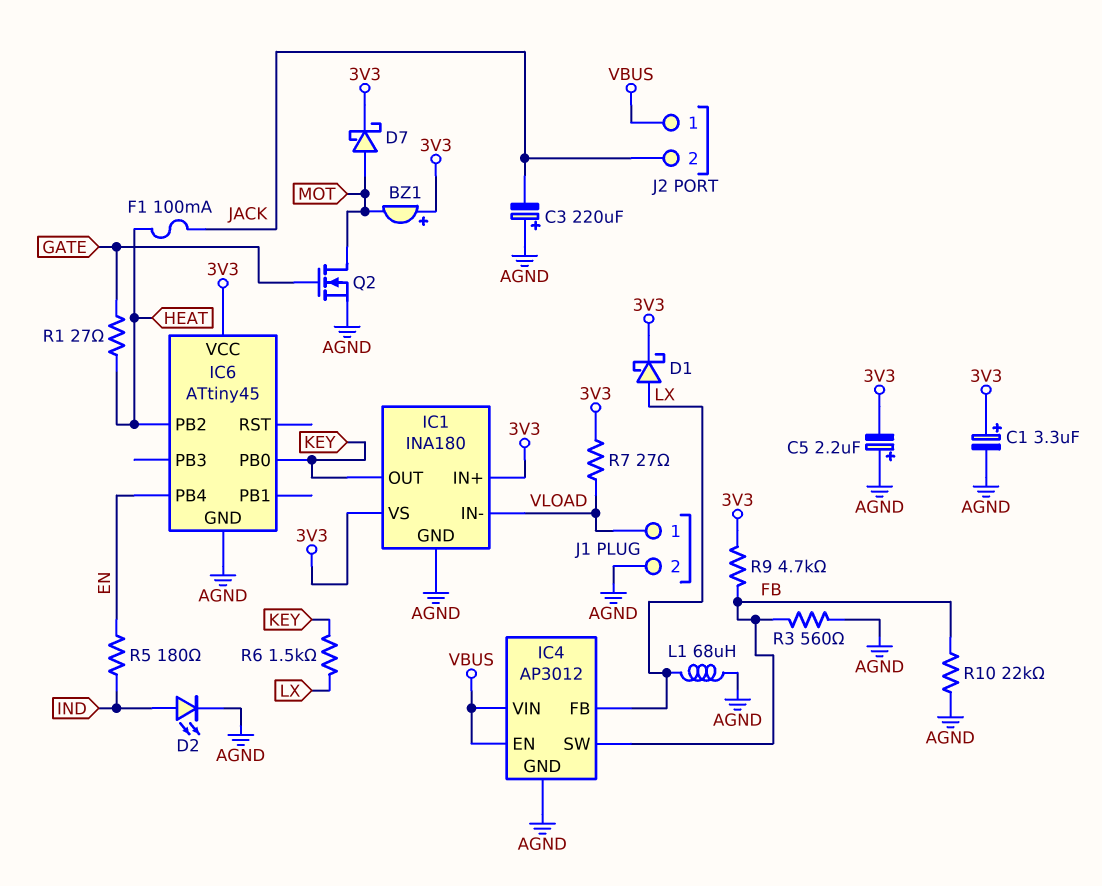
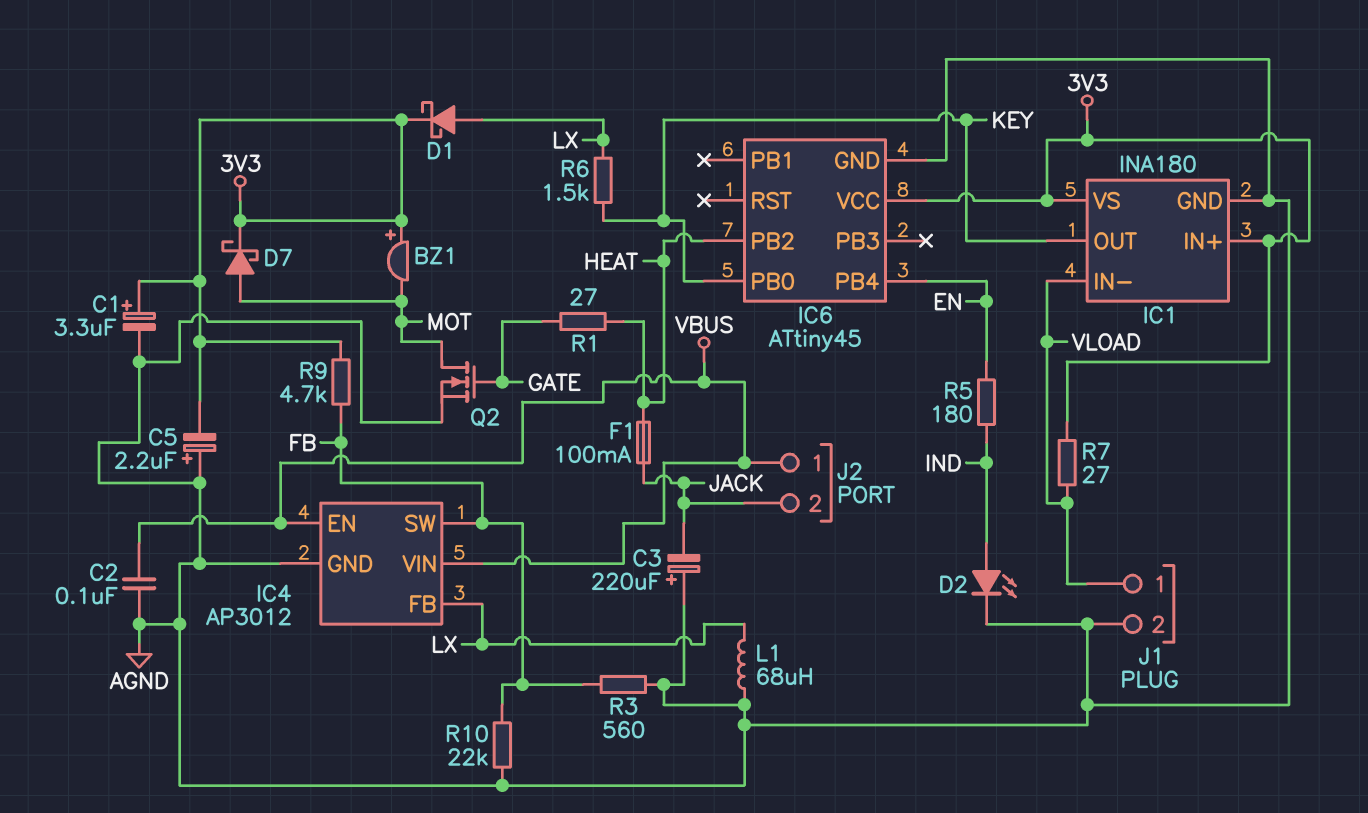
C2: none -> 100nF (AGND, VBUS)

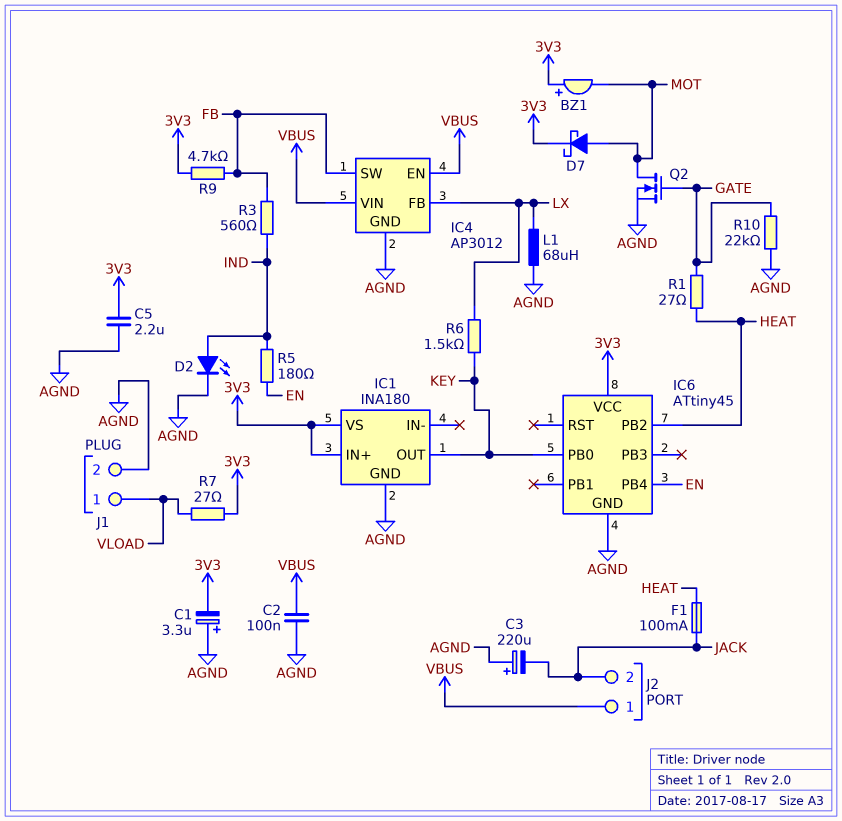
C1: 3.3uF (plus 3V3, minus AGND) -> 3.3uF (plus AGND, minus 3V3)
C5: 2.2uF (plus AGND, minus 3V3) -> 2.2uF (3V3, AGND)
D1: schottky (A LX, K 3V3) -> none
IC1 pin IN-: VLOAD -> none
R3: 560 (AGND, FB) -> 560 (FB, IND)
R10: 22k (AGND, FB) -> 22k (AGND, GATE)

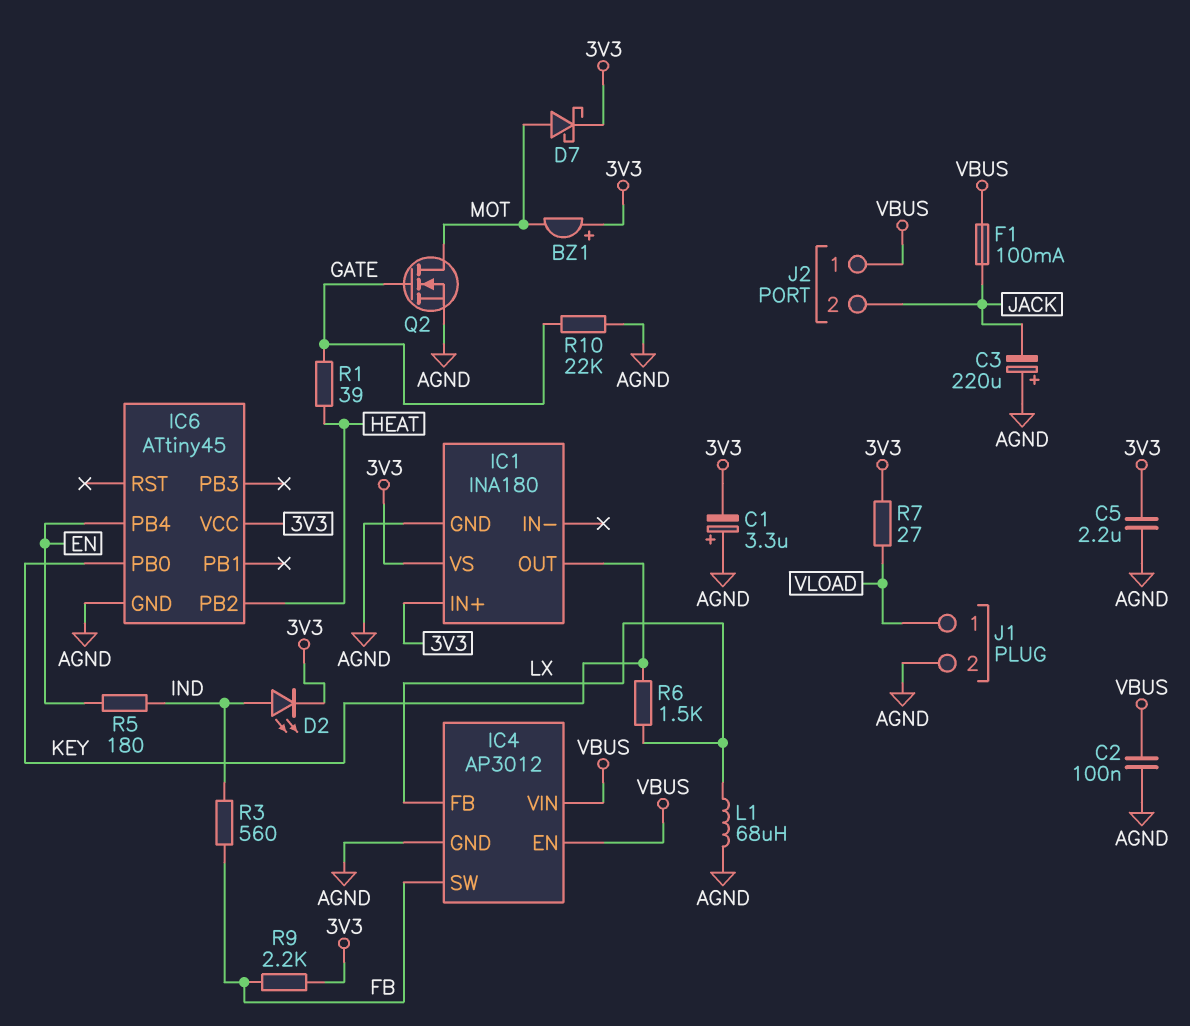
D2: LED (A IND, K AGND) -> LED (A IND, K 3V3)
F1: 100mA (HEAT, JACK) -> 100mA (JACK, VBUS)
R1: 27 (GATE, HEAT) -> 39 (GATE, HEAT)
R9: 4.7k (3V3, FB) -> 2.2k (3V3, FB)

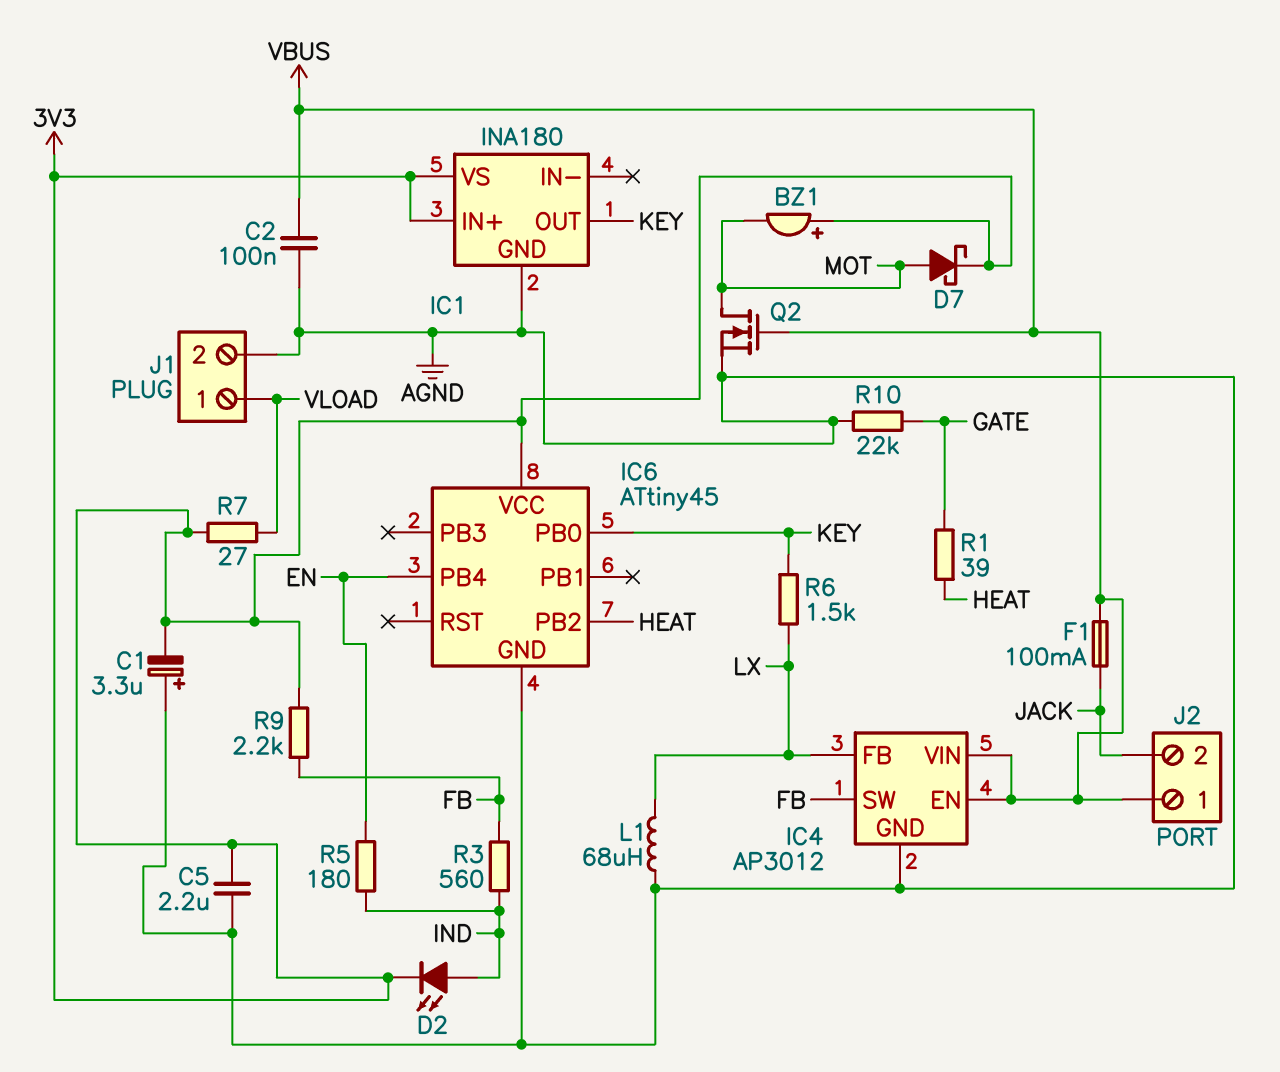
C3: 220uF (plus AGND, minus JACK) -> none
Q2: NMOS (G GATE, D MOT, S AGND) -> NMOS (G VBUS, D MOT, S AGND)

